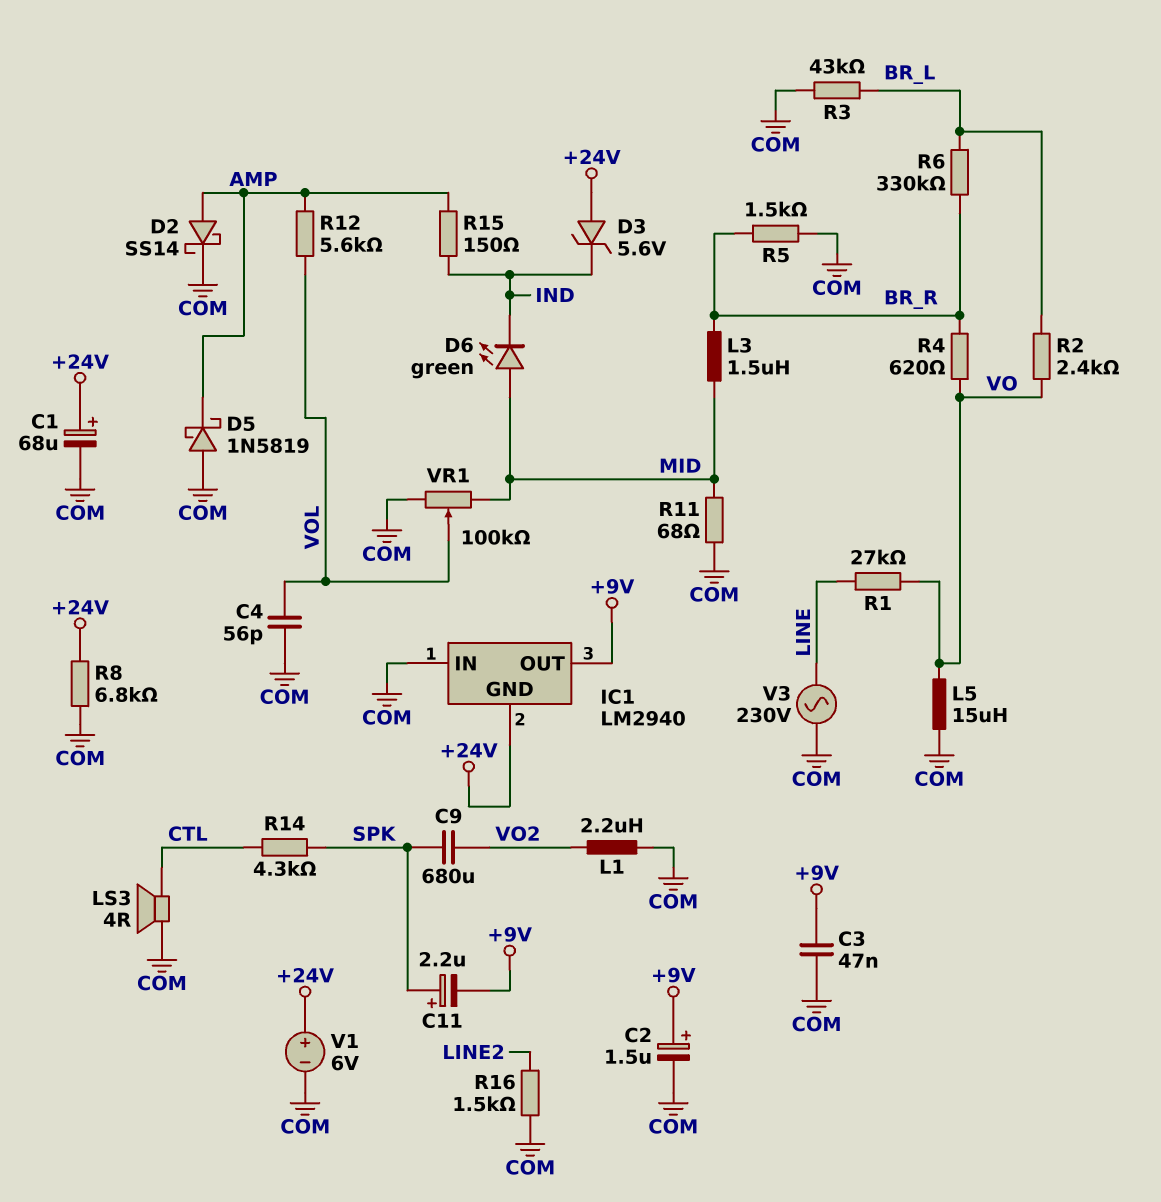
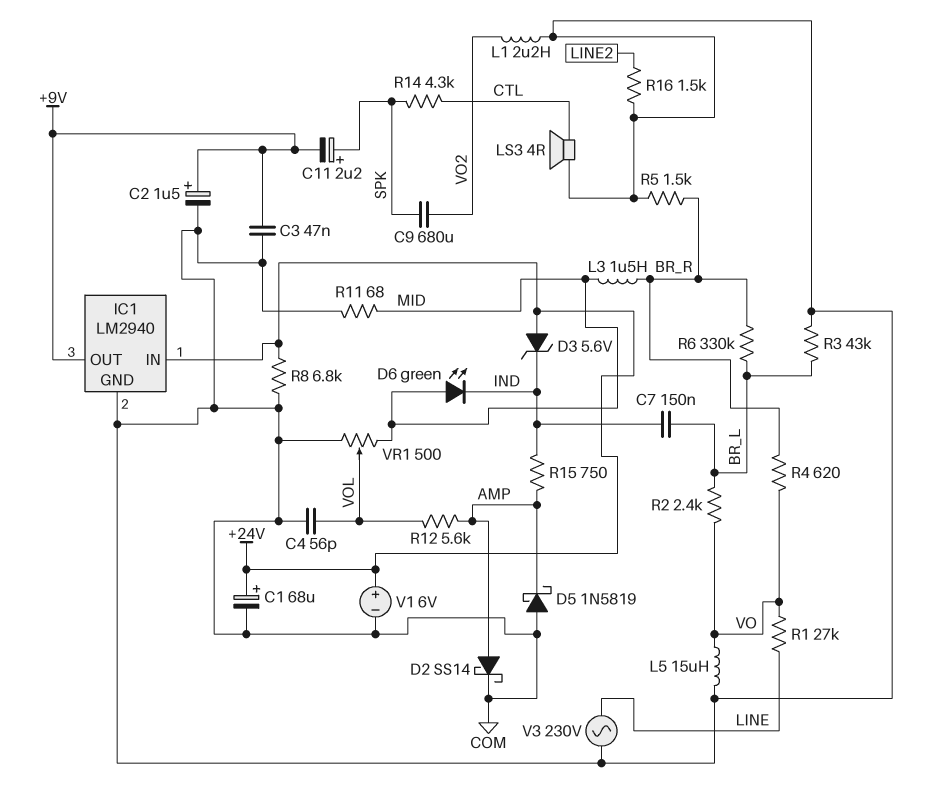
C7: none -> 150nF (BR_L, IND)
IC1 pin GND: +24V -> COM
IC1 pin IN: COM -> +24V
R15: 150 (AMP, IND) -> 750 (AMP, IND)
VR1: 100k (COM, MID, wiper VOL) -> 500 (COM, MID, wiper VOL)

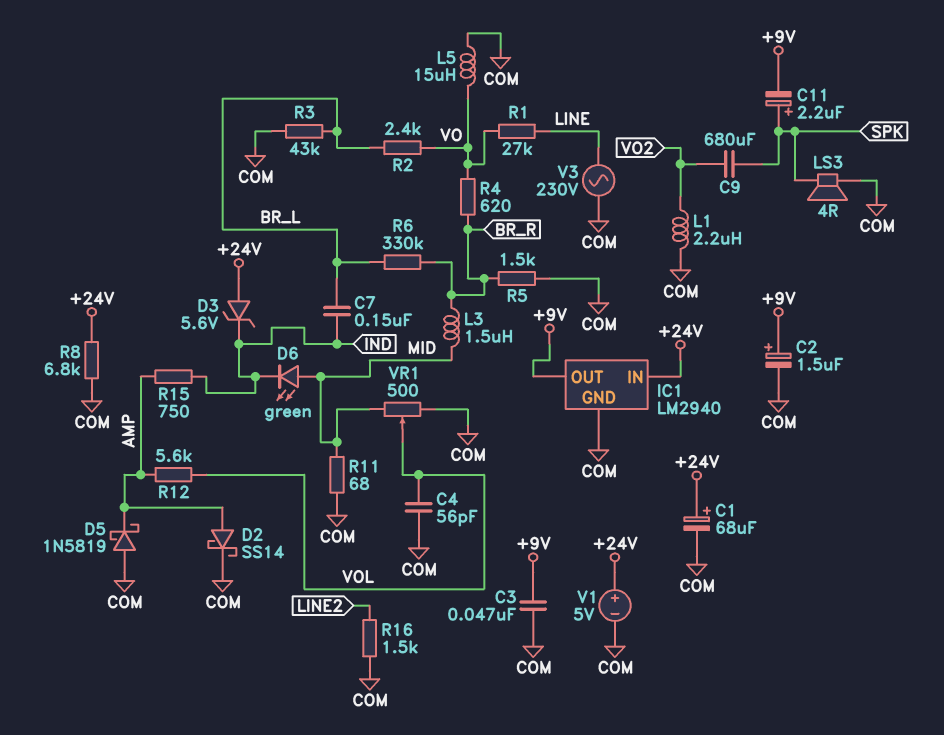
LS3: speaker 4R (COM, CTL) -> speaker 4R (COM, SPK)
R14: 4.3k (CTL, SPK) -> none
V1: 6V (plus +24V, minus COM) -> 5V (plus +24V, minus COM)

